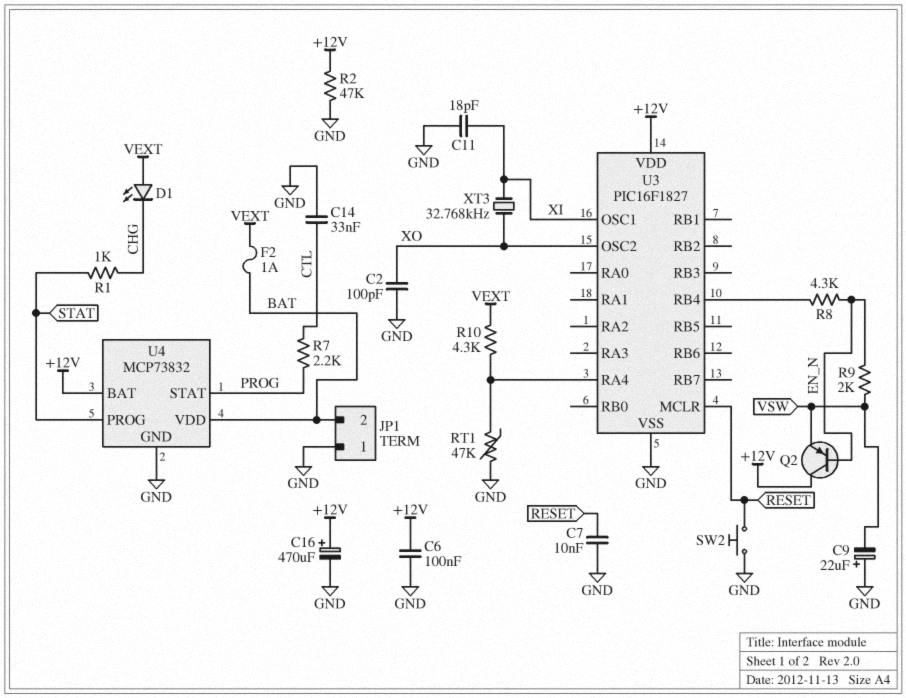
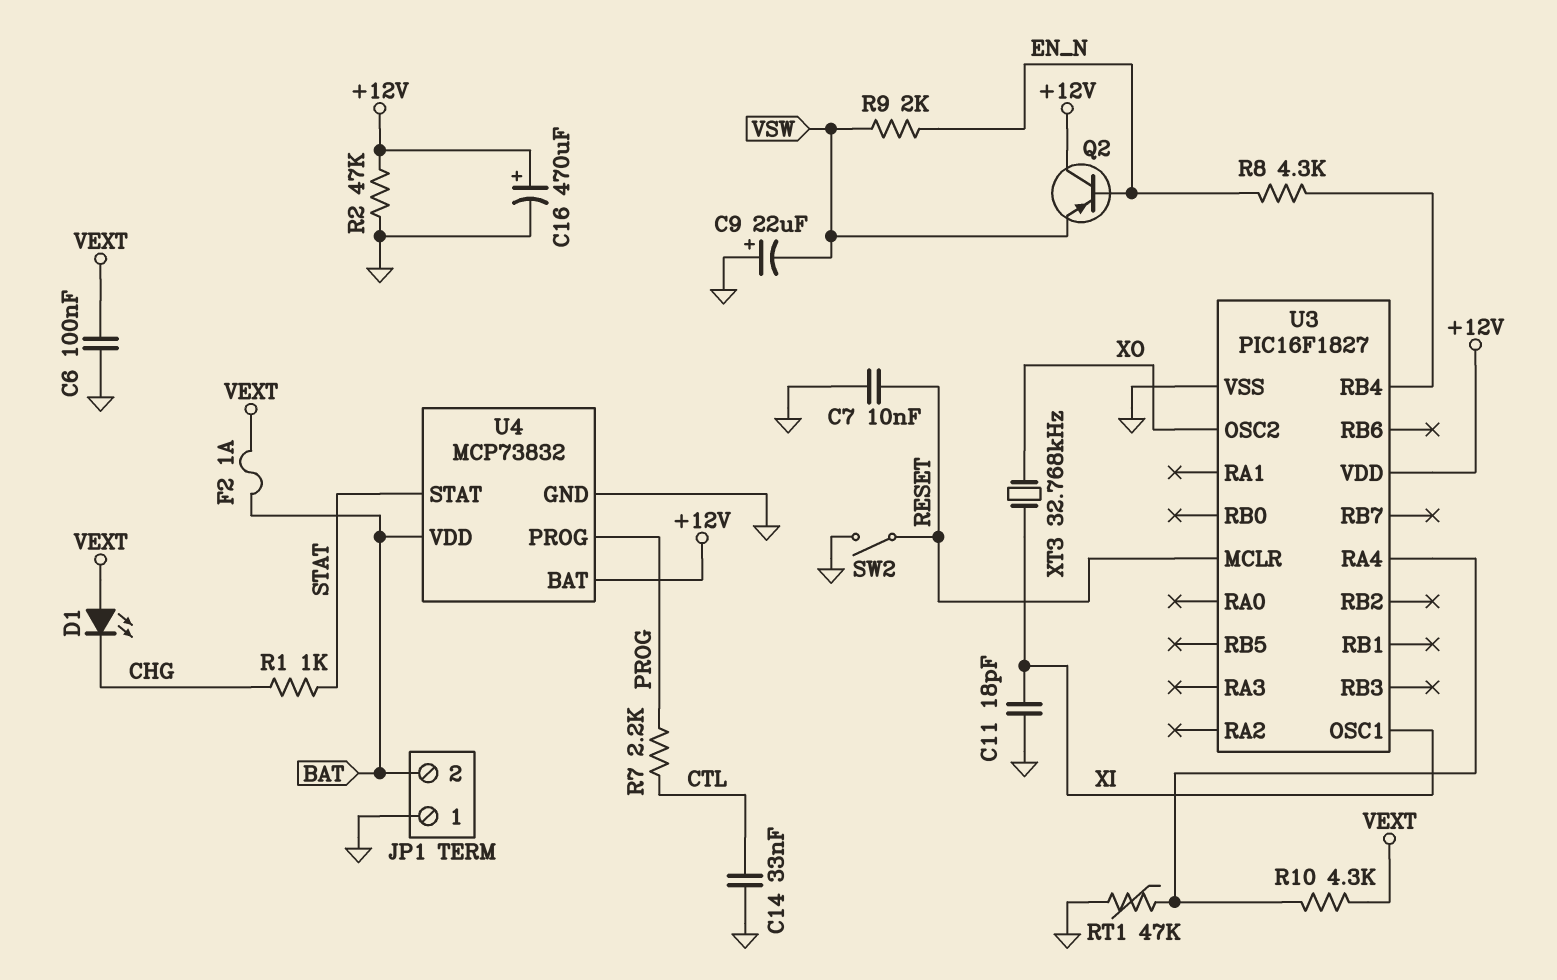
C2: 100pF (GND, XO) -> none
C6: 100nF (+12V, GND) -> 100nF (GND, VEXT)
SW2: button (GND, RESET) -> switch (GND, RESET)
U4 pin PROG: STAT -> PROG
U4 pin STAT: PROG -> STAT

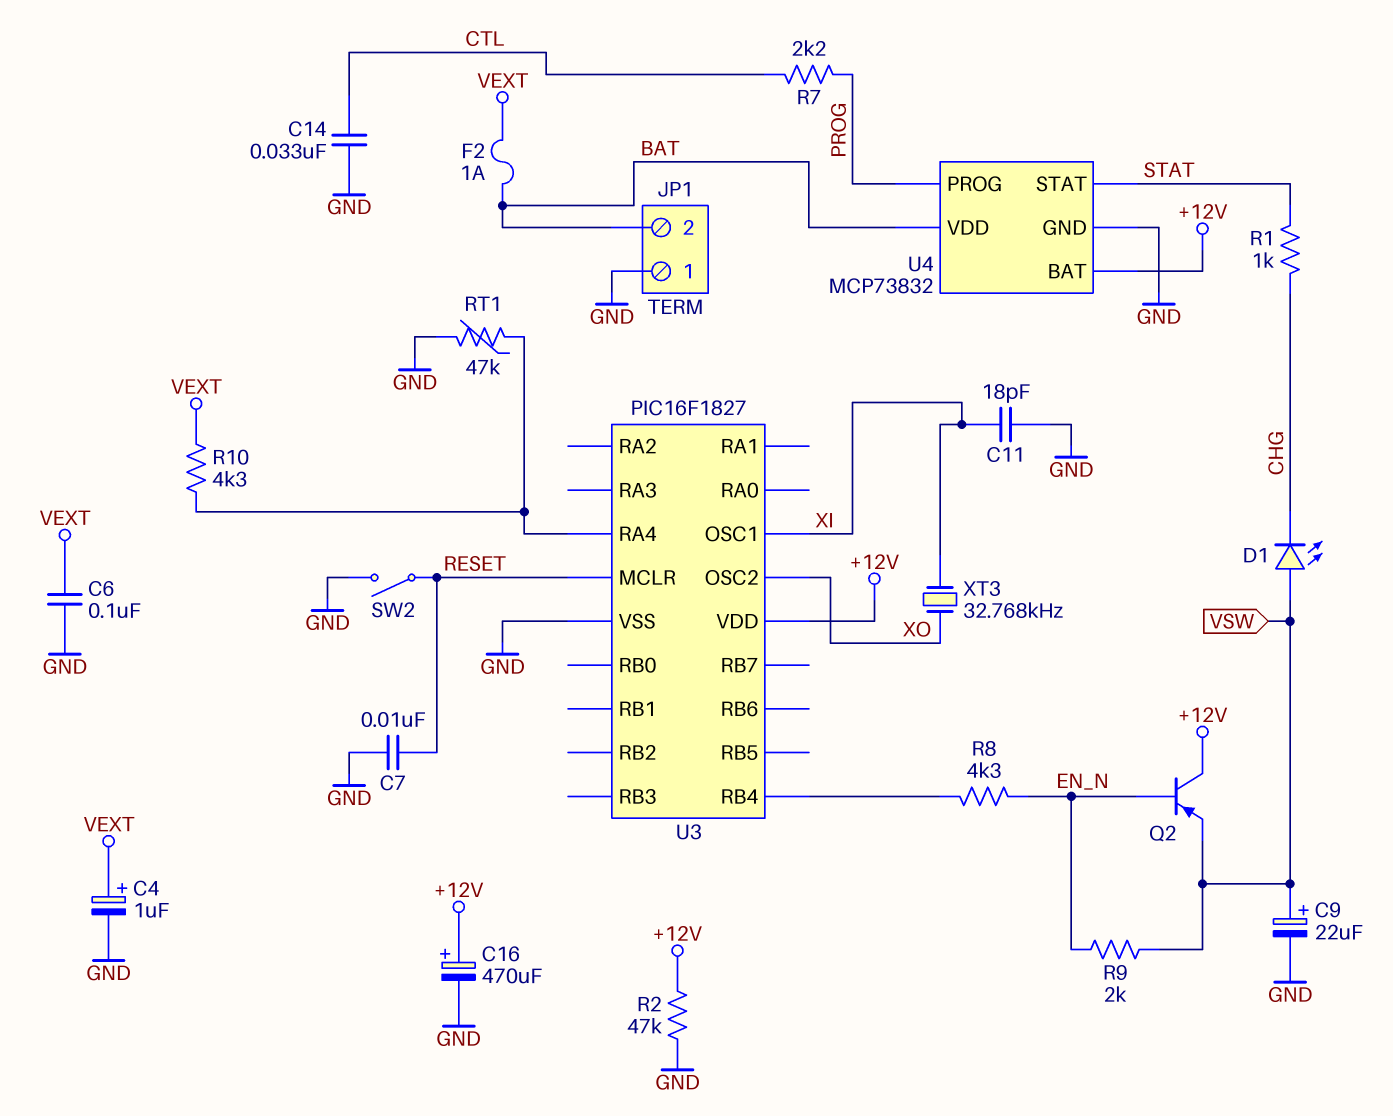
C4: none -> 1uF (plus VEXT, minus GND)
C9: 22uF (plus GND, minus VSW) -> 22uF (plus VSW, minus GND)
D1: LED (A VEXT, K CHG) -> LED (A VSW, K CHG)

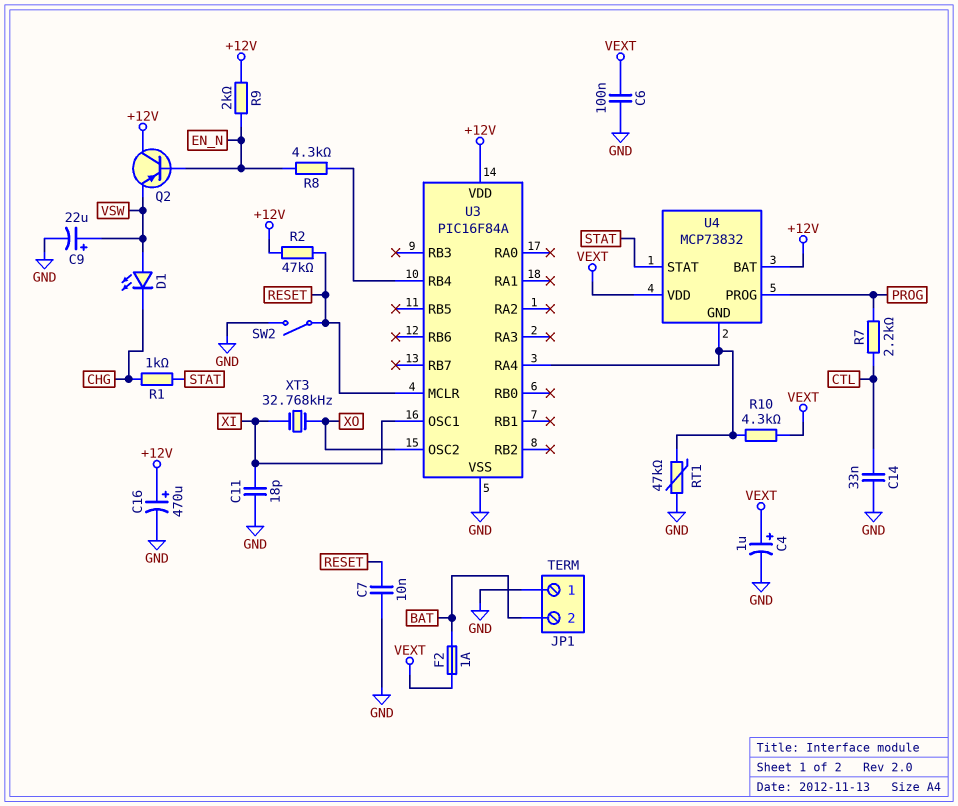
R2: 47k (+12V, GND) -> 47k (+12V, RESET)
R9: 2k (EN_N, VSW) -> 2k (+12V, EN_N)
U3: PIC16F1827 -> PIC16F84A
U4 pin GND: GND -> U3/RA4
U4 pin VDD: BAT -> VEXT

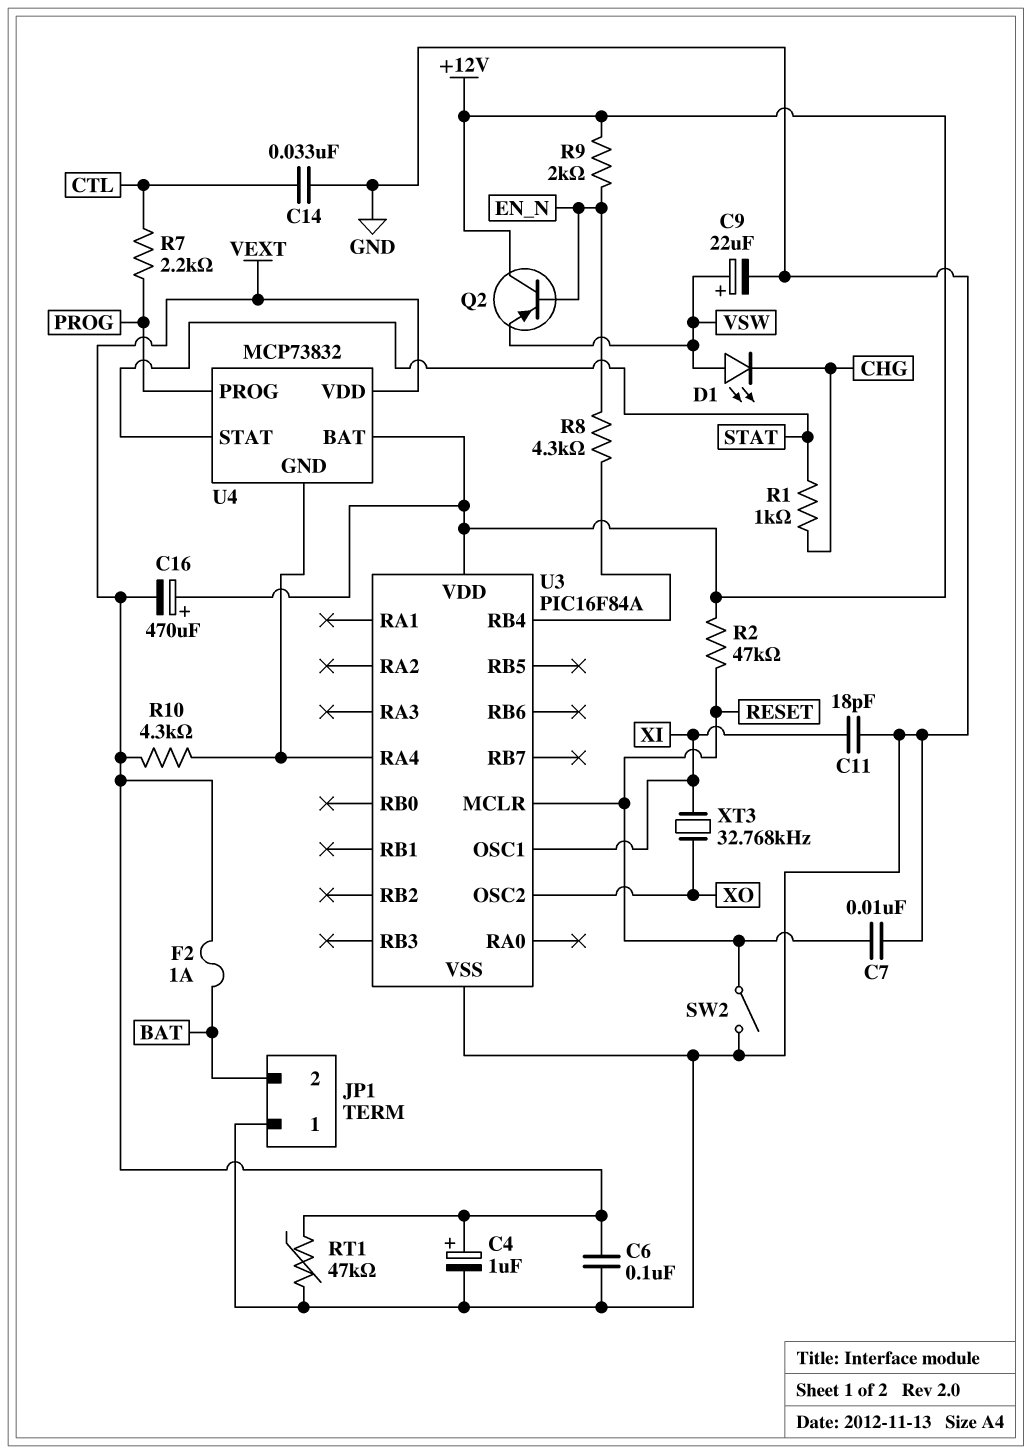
C16: 470uF (plus +12V, minus GND) -> 470uF (plus +12V, minus VEXT)
RT1: 47k (GND, U3/RA4) -> 47k (GND, VEXT)

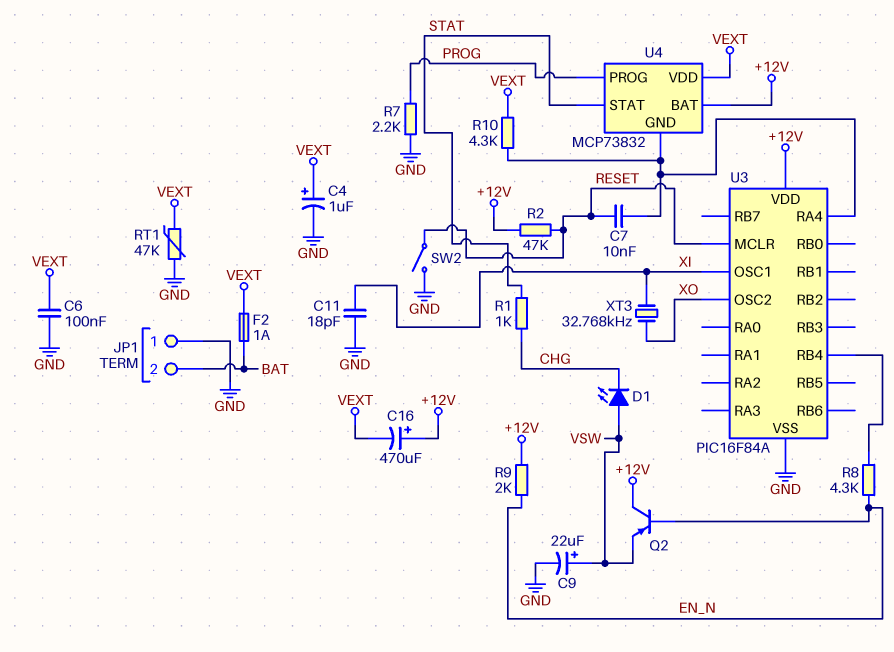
C7: 10nF (GND, RESET) -> 10nF (RESET, U3/RA4)
C14: 33nF (CTL, GND) -> none
R7: 2.2k (CTL, PROG) -> 2.2k (GND, PROG)

